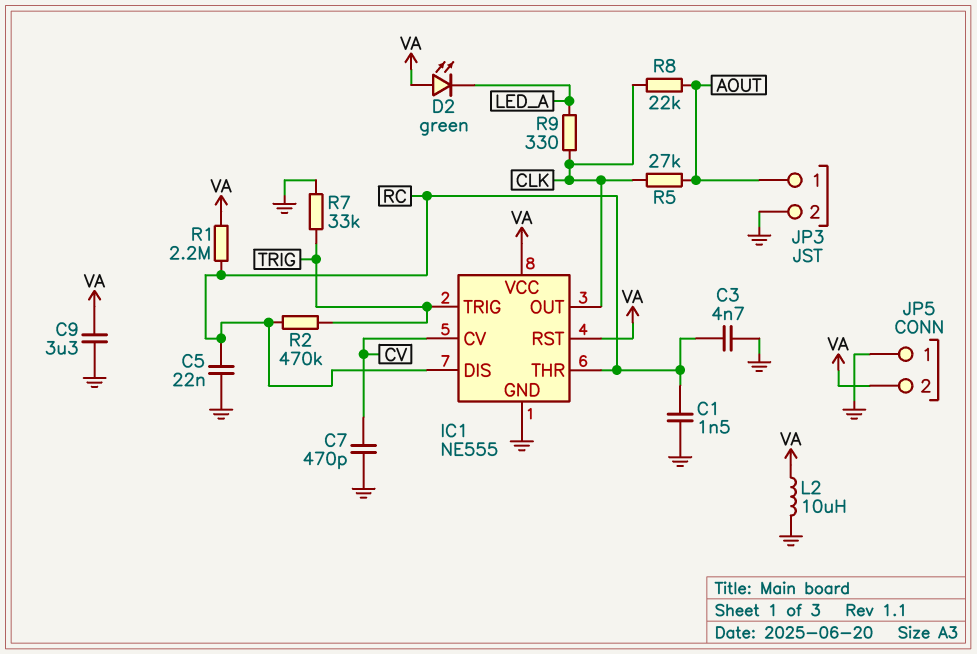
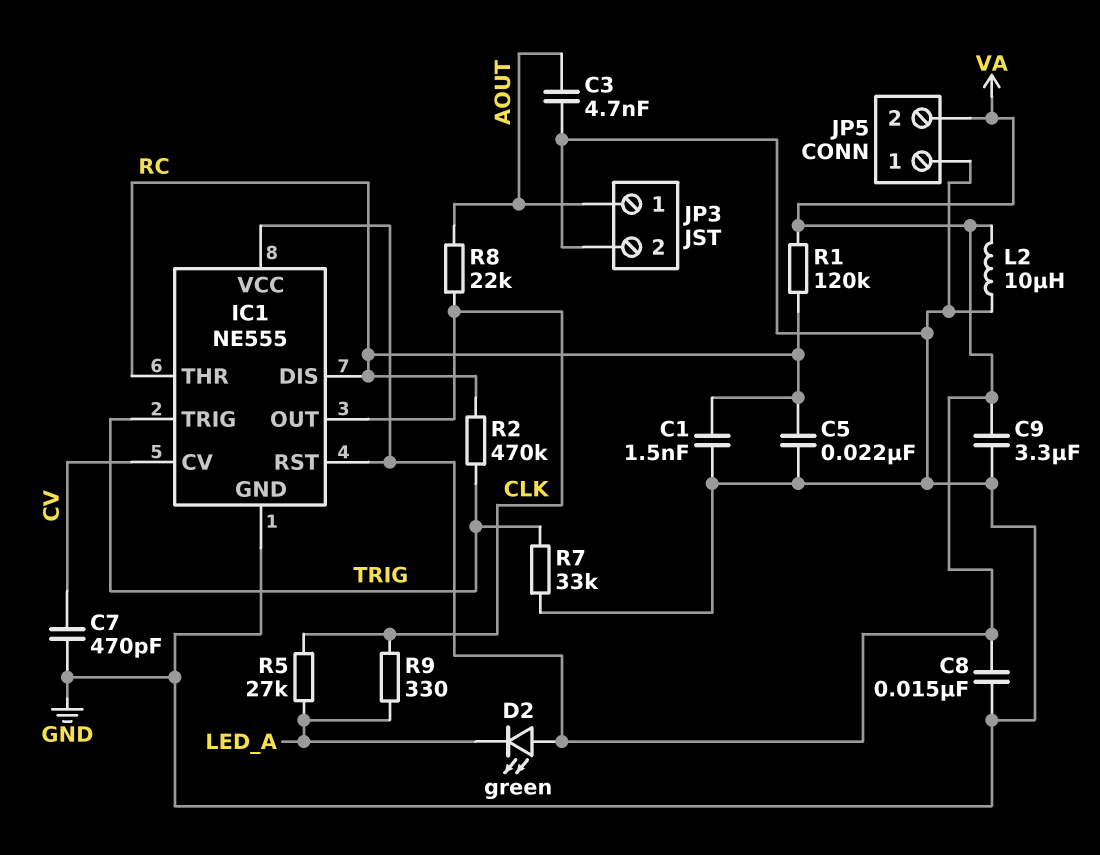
C3: 4.7nF (GND, RC) -> 4.7nF (AOUT, GND)
C8: none -> 15nF (GND, VA)
R1: 2.2M (RC, VA) -> 120k (RC, VA)
R5: 27k (AOUT, CLK) -> 27k (CLK, LED_A)

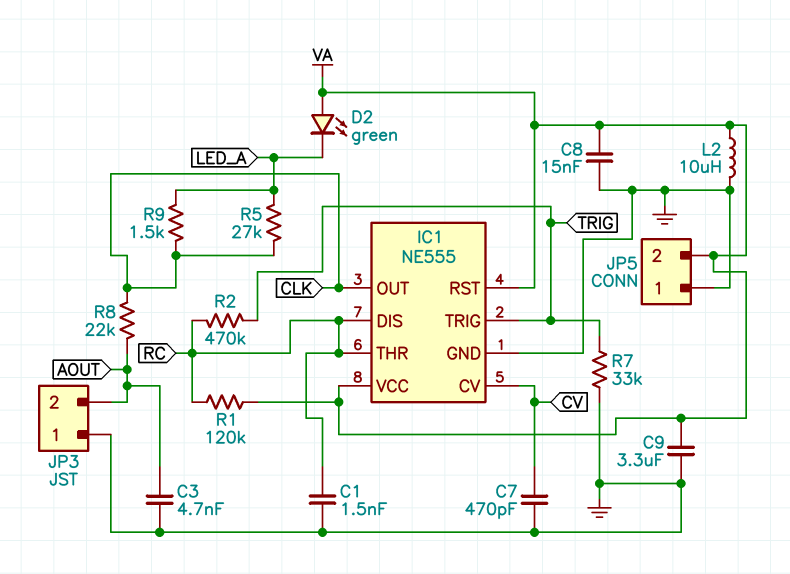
C5: 22nF (GND, RC) -> none
JP3 pin 1: AOUT -> GND
JP3 pin 2: GND -> AOUT
R9: 330 (CLK, LED_A) -> 1.5k (CLK, LED_A)

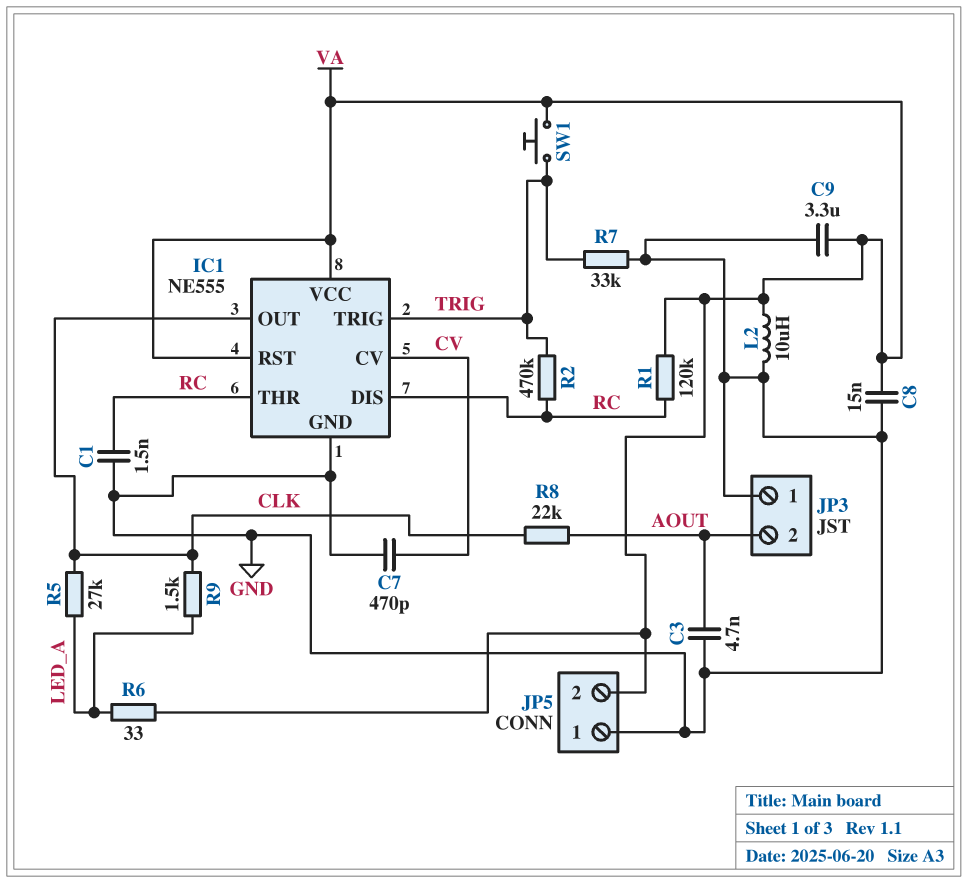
D2: LED green (A VA, K LED_A) -> none
R6: none -> 33 (LED_A, VA)
SW1: none -> button (TRIG, VA)

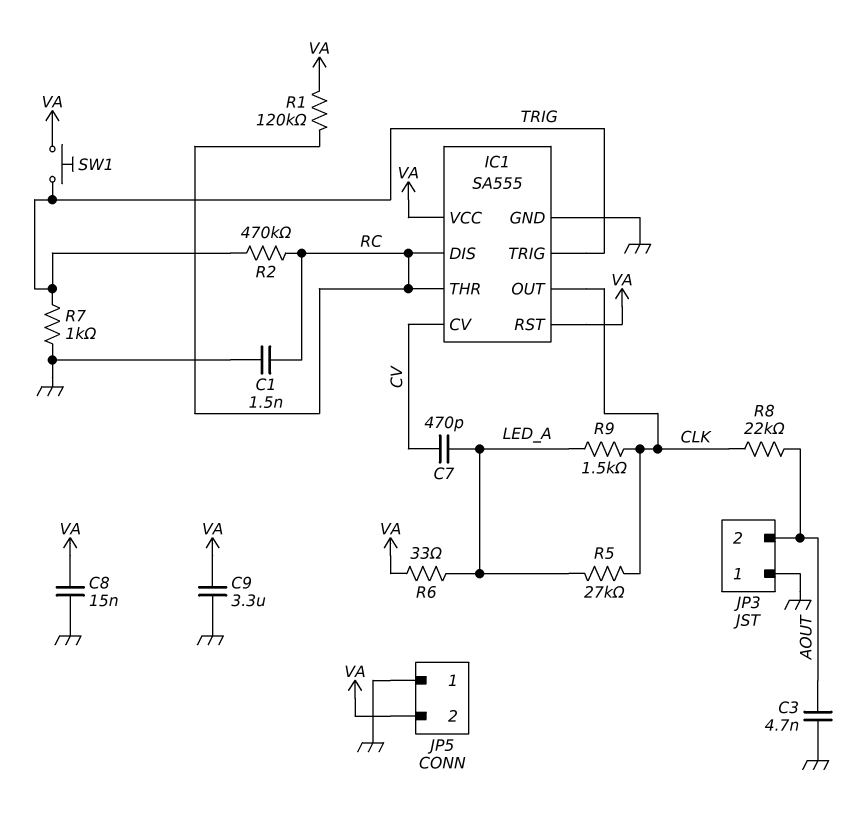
C7: 470pF (CV, GND) -> 470pF (CV, LED_A)
IC1: NE555 -> SA555
L2: 10uH (GND, VA) -> none
R7: 33k (GND, TRIG) -> 1k (GND, TRIG)

